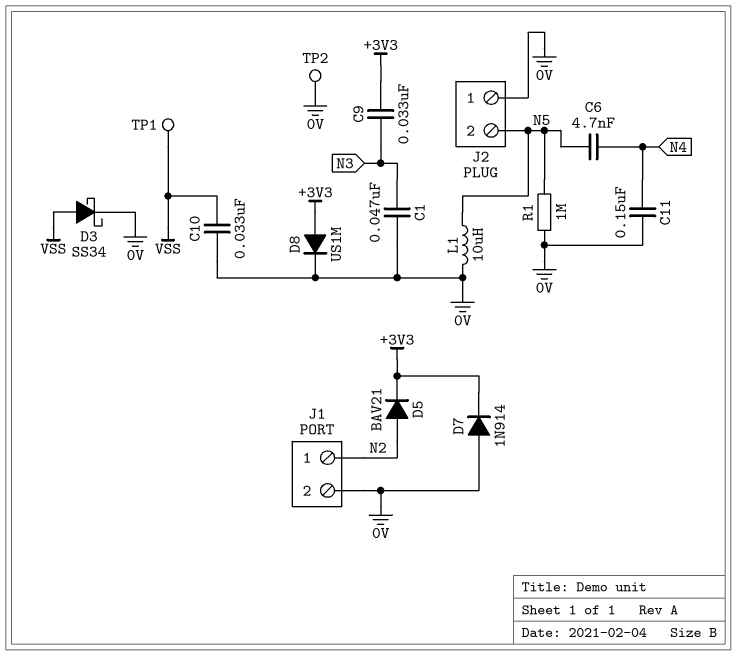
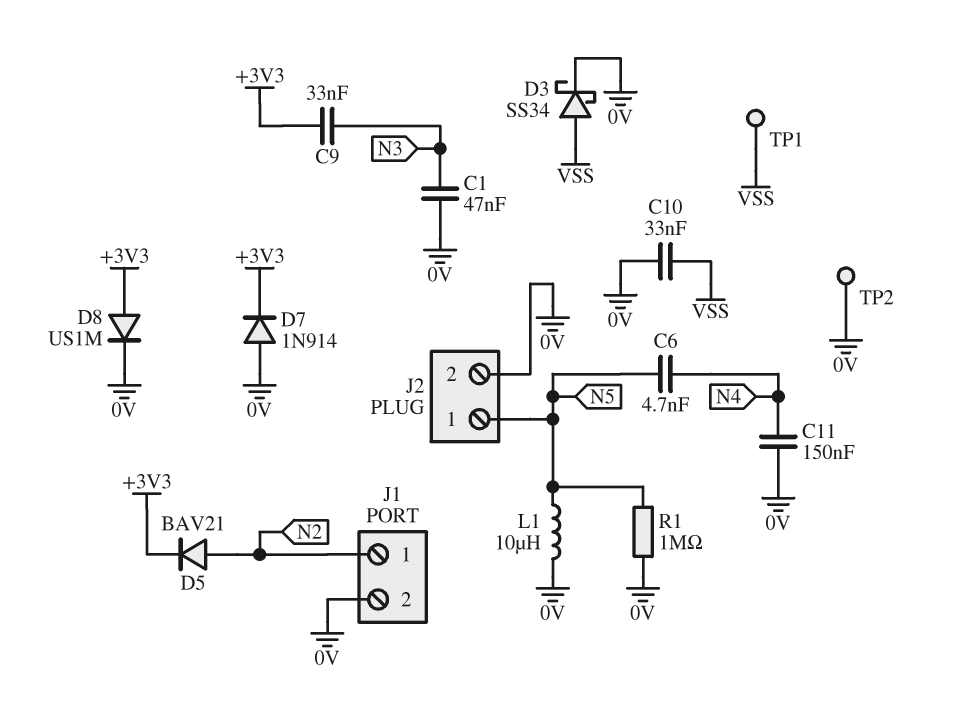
J2 pin 1: 0V -> N5
J2 pin 2: N5 -> 0V

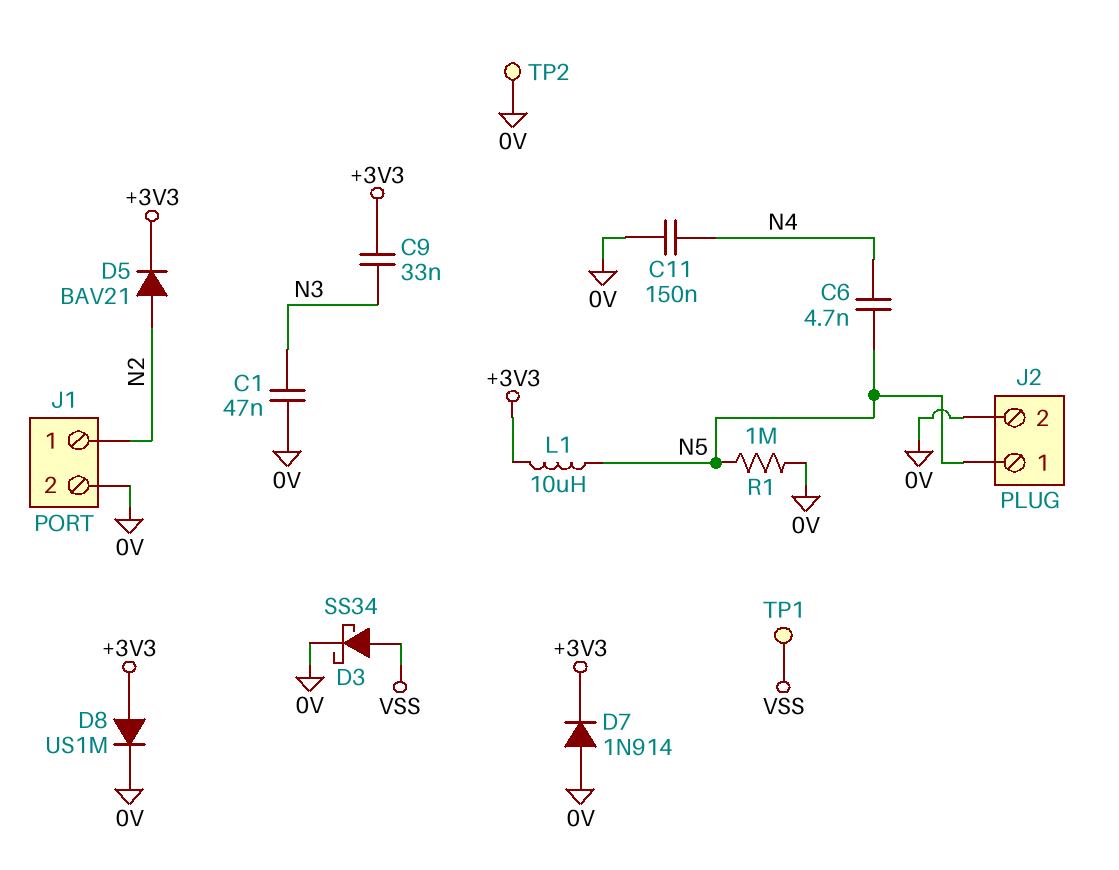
C10: 33nF (0V, VSS) -> none
L1: 10uH (0V, N5) -> 10uH (+3V3, N5)

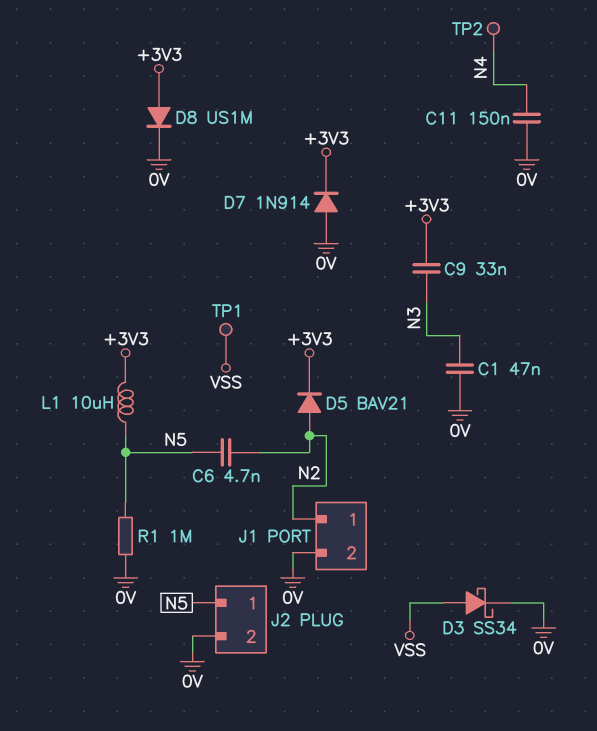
C6: 4.7nF (N4, N5) -> 4.7nF (N2, N5)
TP2: test point (0V) -> test point (N4)

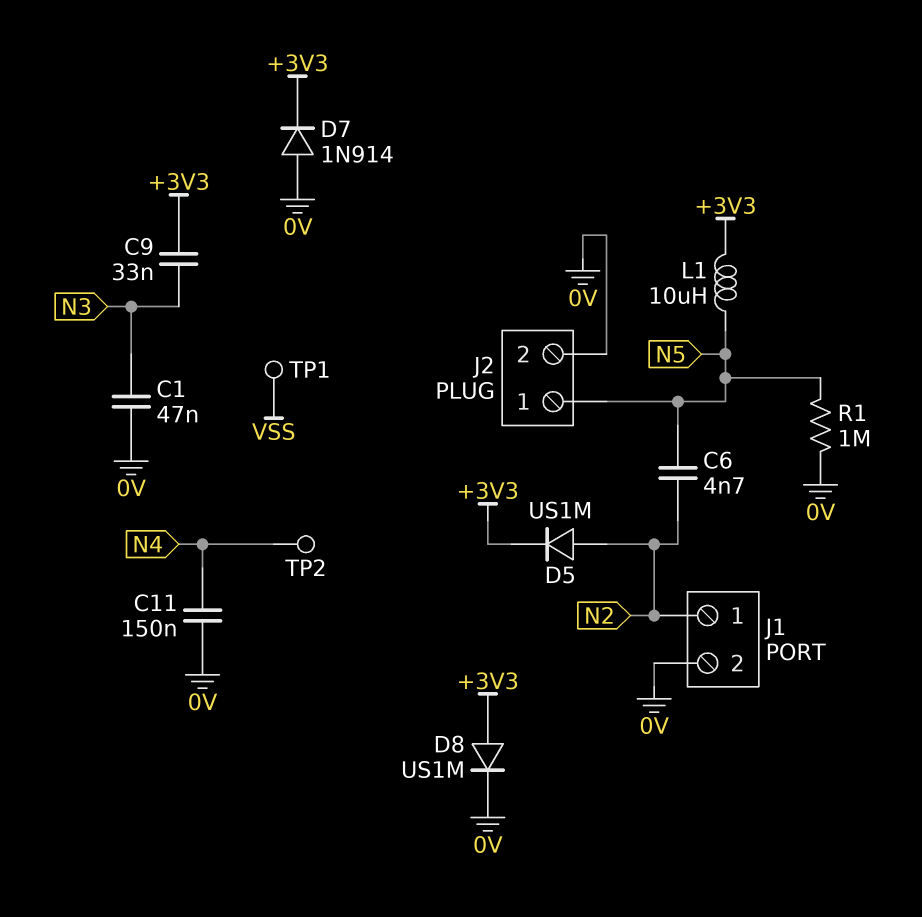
D3: schottky SS34 (A VSS, K 0V) -> none
D5: diode BAV21 (A N2, K +3V3) -> diode US1M (A N2, K +3V3)

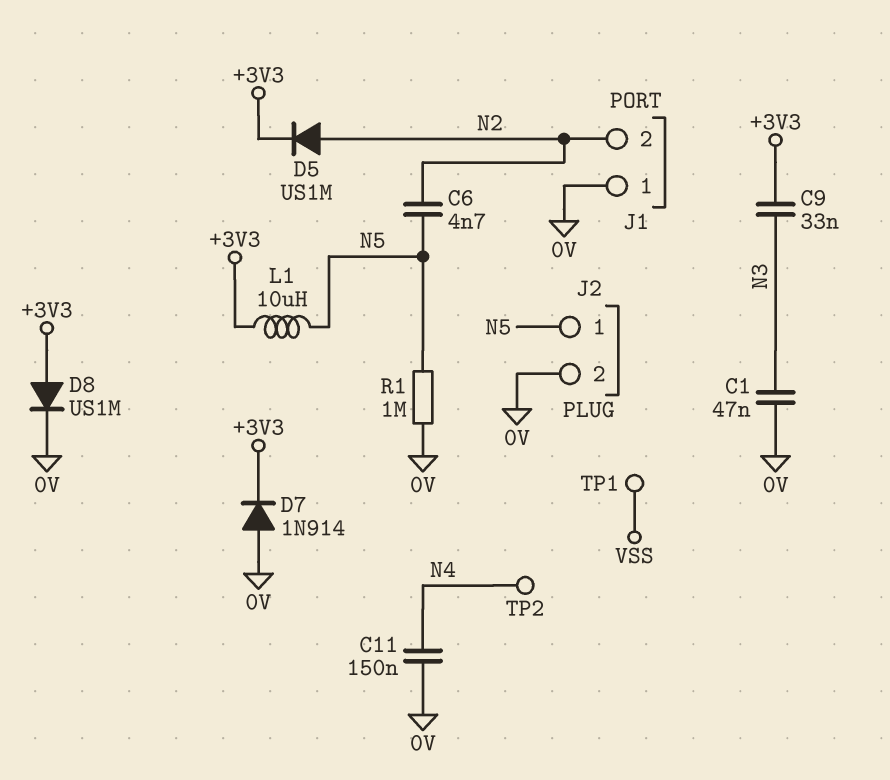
J1 pin 1: N2 -> 0V
J1 pin 2: 0V -> N2

